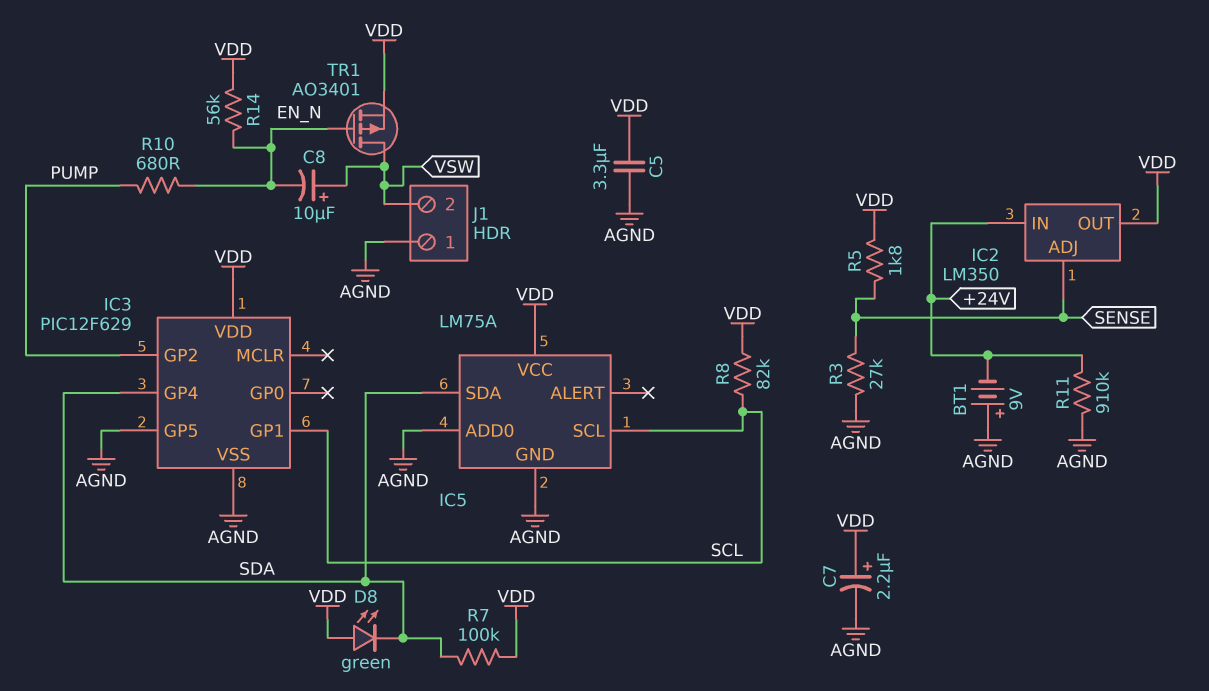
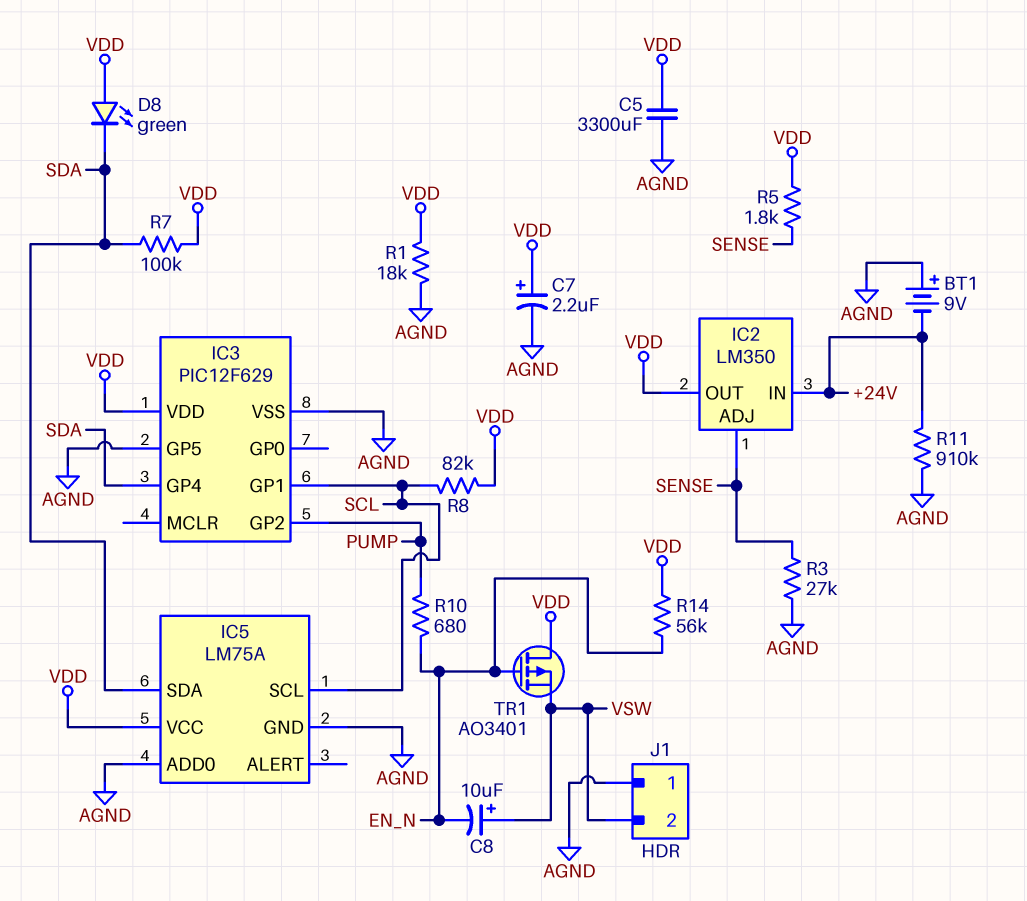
C5: 3.3uF (AGND, VDD) -> 3300uF (AGND, VDD)
R1: none -> 18k (AGND, VDD)
TR1: PMOS AO3401 (G EN_N, D VSW, S VDD) -> PMOS AO3401 (G EN_N, D VDD, S VSW)

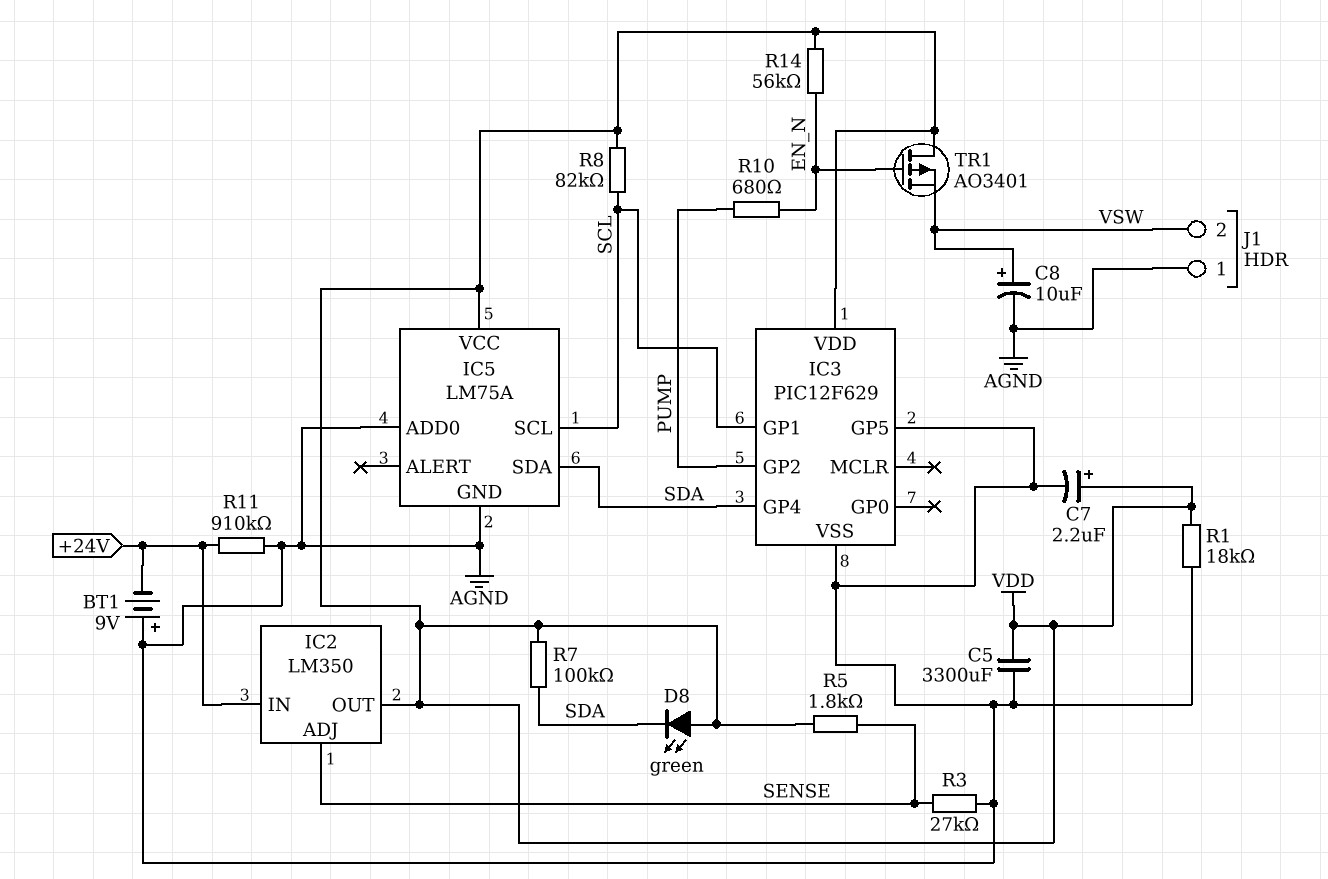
C8: 10uF (plus VSW, minus EN_N) -> 10uF (plus VSW, minus AGND)

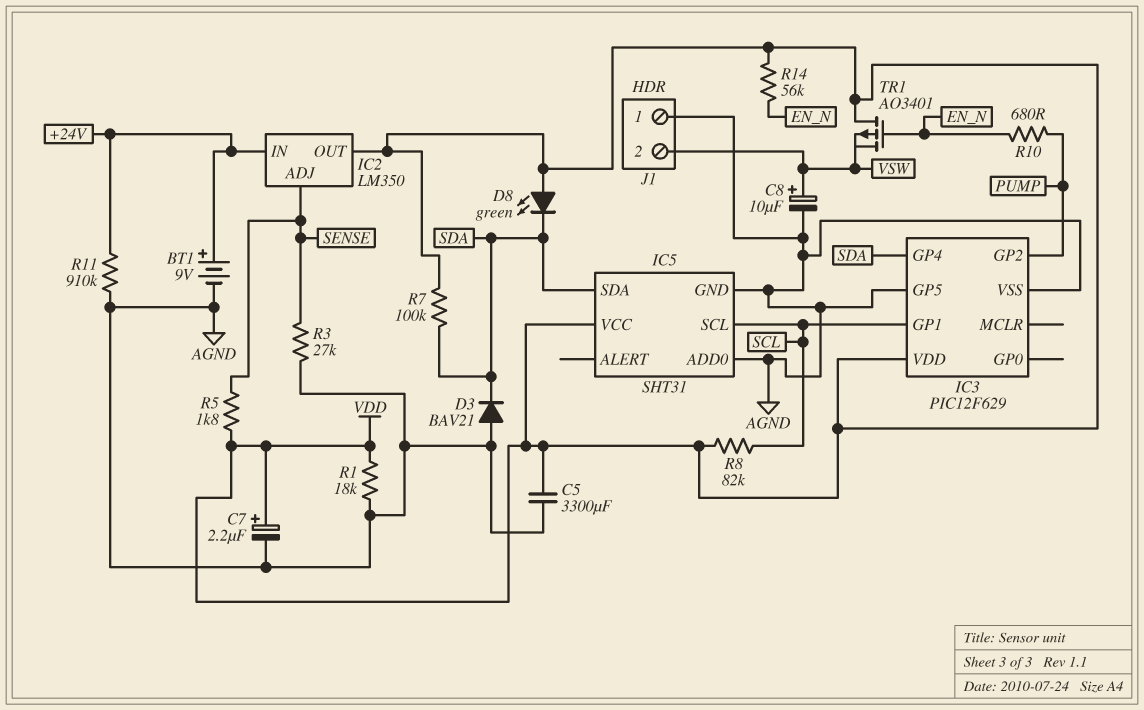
BT1: 9V (plus AGND, minus +24V) -> 9V (plus +24V, minus AGND)
D3: none -> diode BAV21 (A AGND, K SDA)
IC5: LM75A -> SHT31

